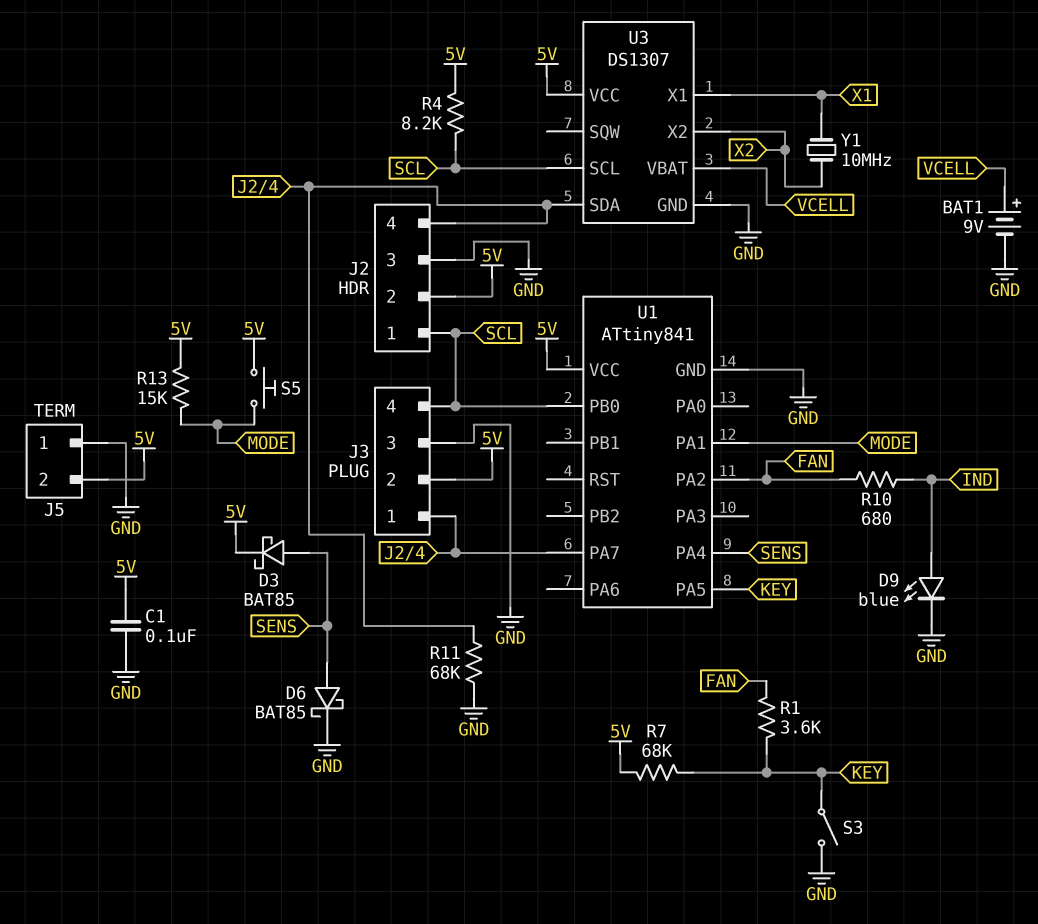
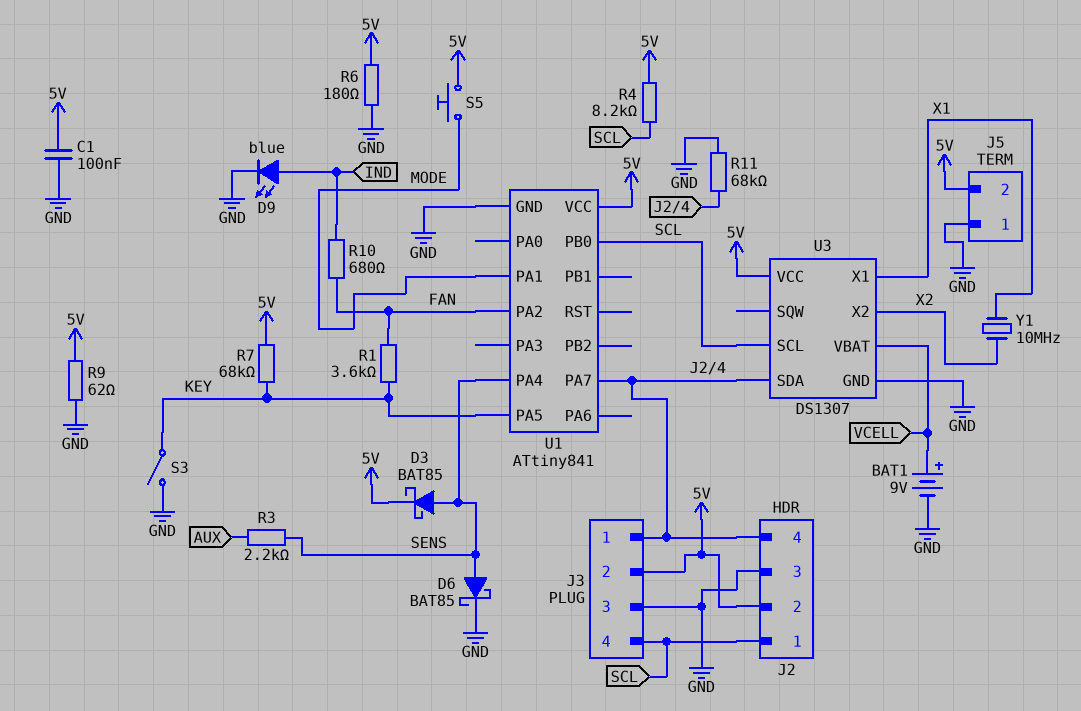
R3: none -> 2.2k (AUX, SENS)
R6: none -> 180 (5V, GND)
R9: none -> 62 (5V, GND)
R13: 15k (5V, MODE) -> none

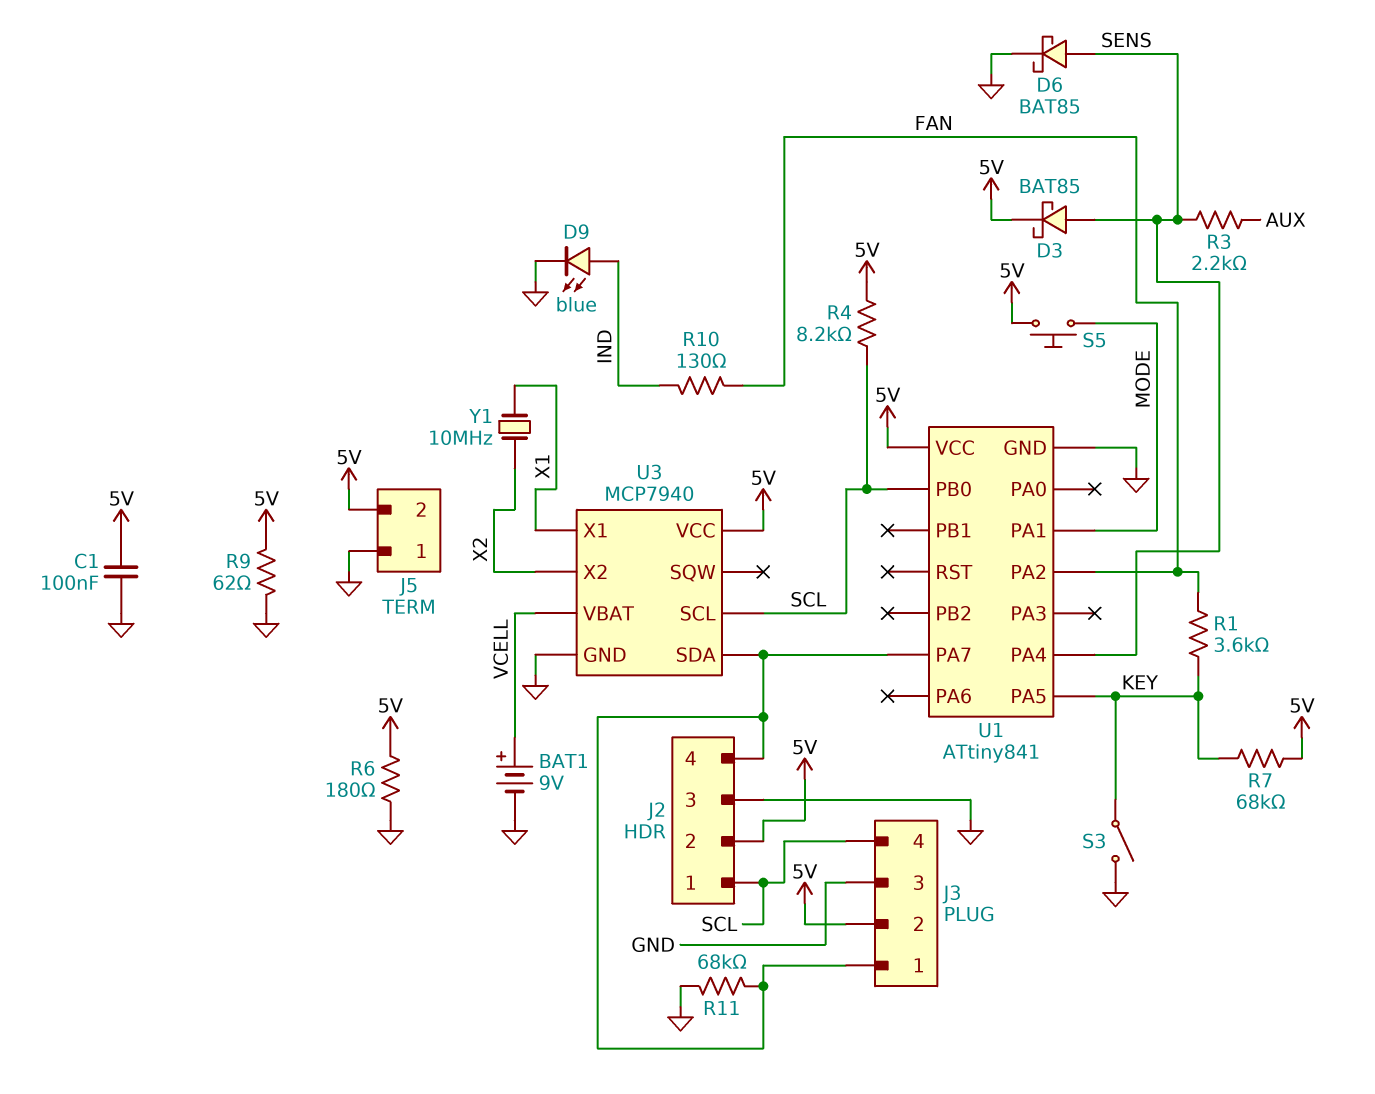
R10: 680 (FAN, IND) -> 130 (FAN, IND)
U3: DS1307 -> MCP7940

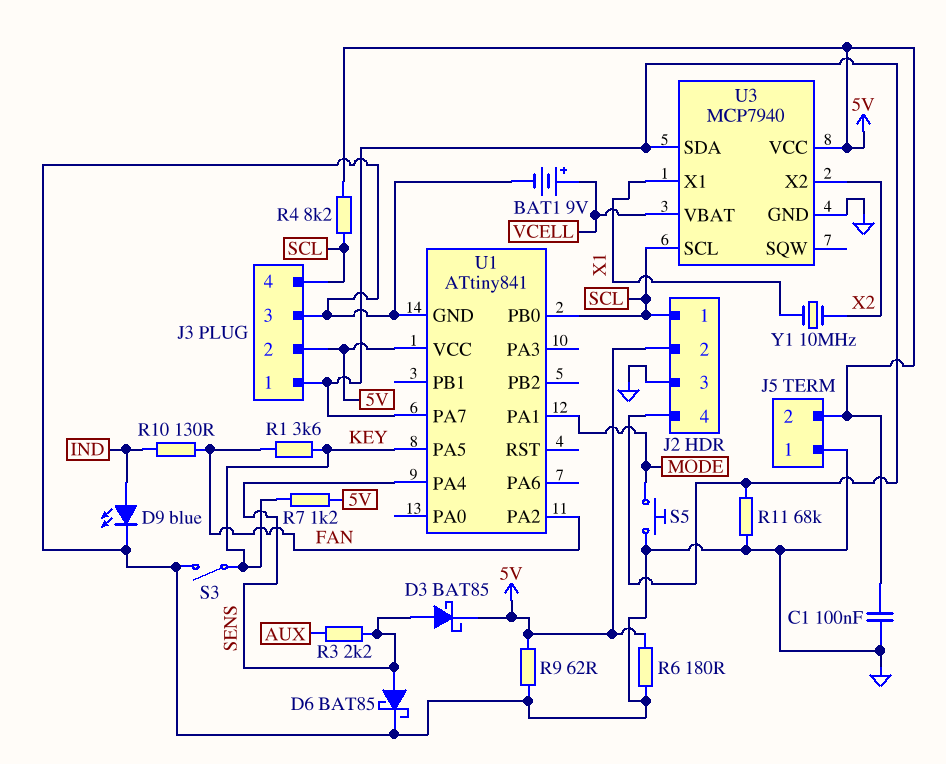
R7: 68k (5V, KEY) -> 1.2k (5V, KEY)
S5: button (5V, MODE) -> button (GND, MODE)

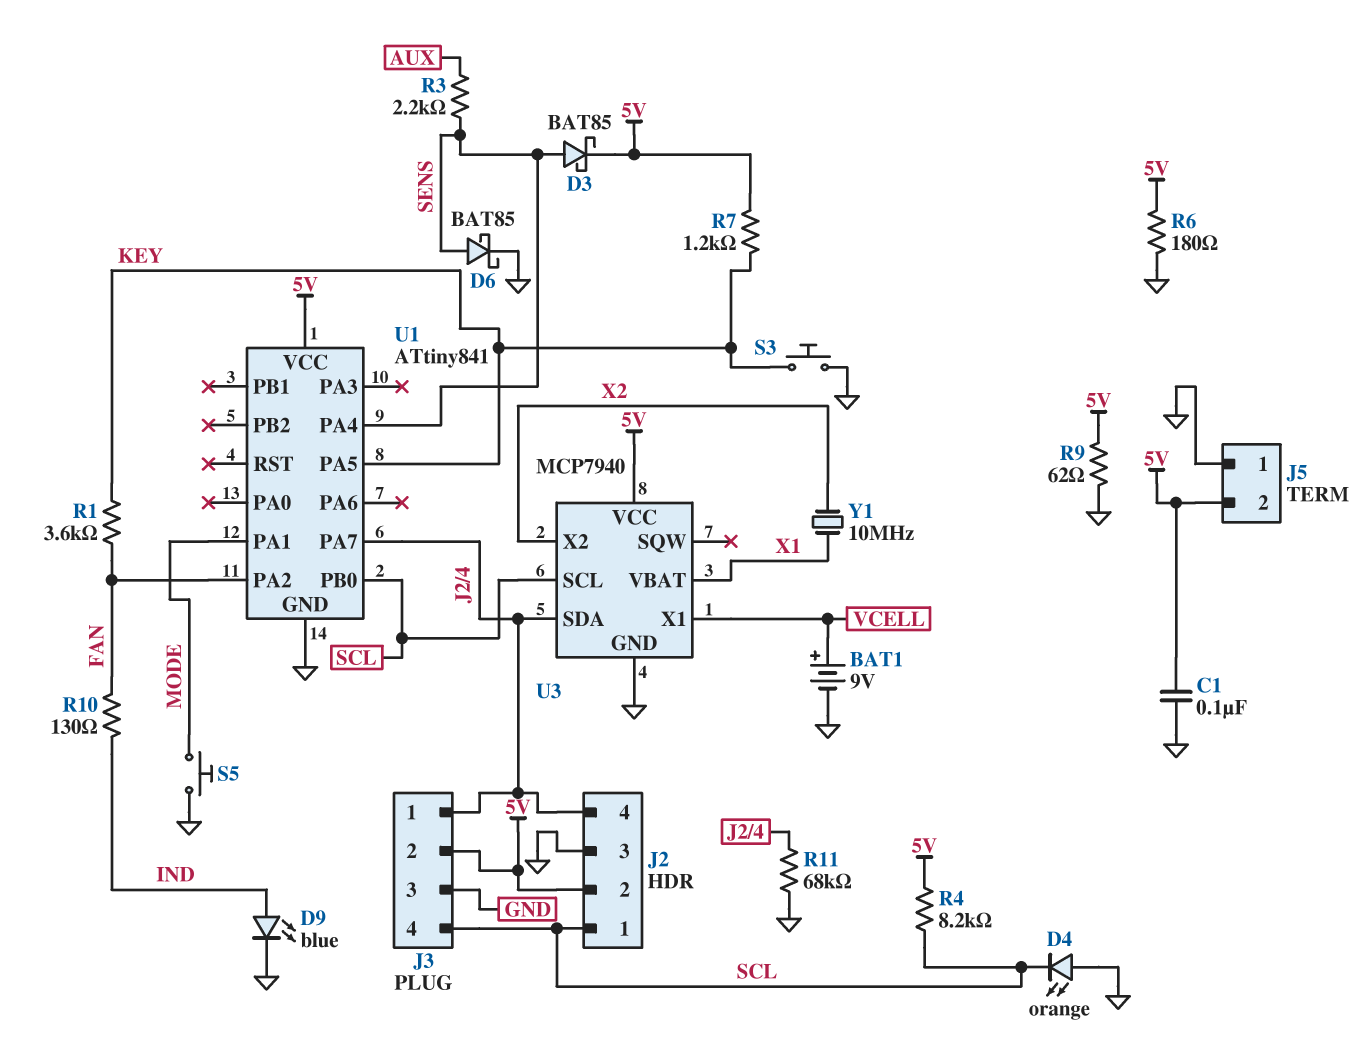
D4: none -> LED orange (A GND, K SCL)
S3: switch (GND, KEY) -> button (GND, KEY)
U3 pin VBAT: VCELL -> X1
U3 pin X1: X1 -> VCELL

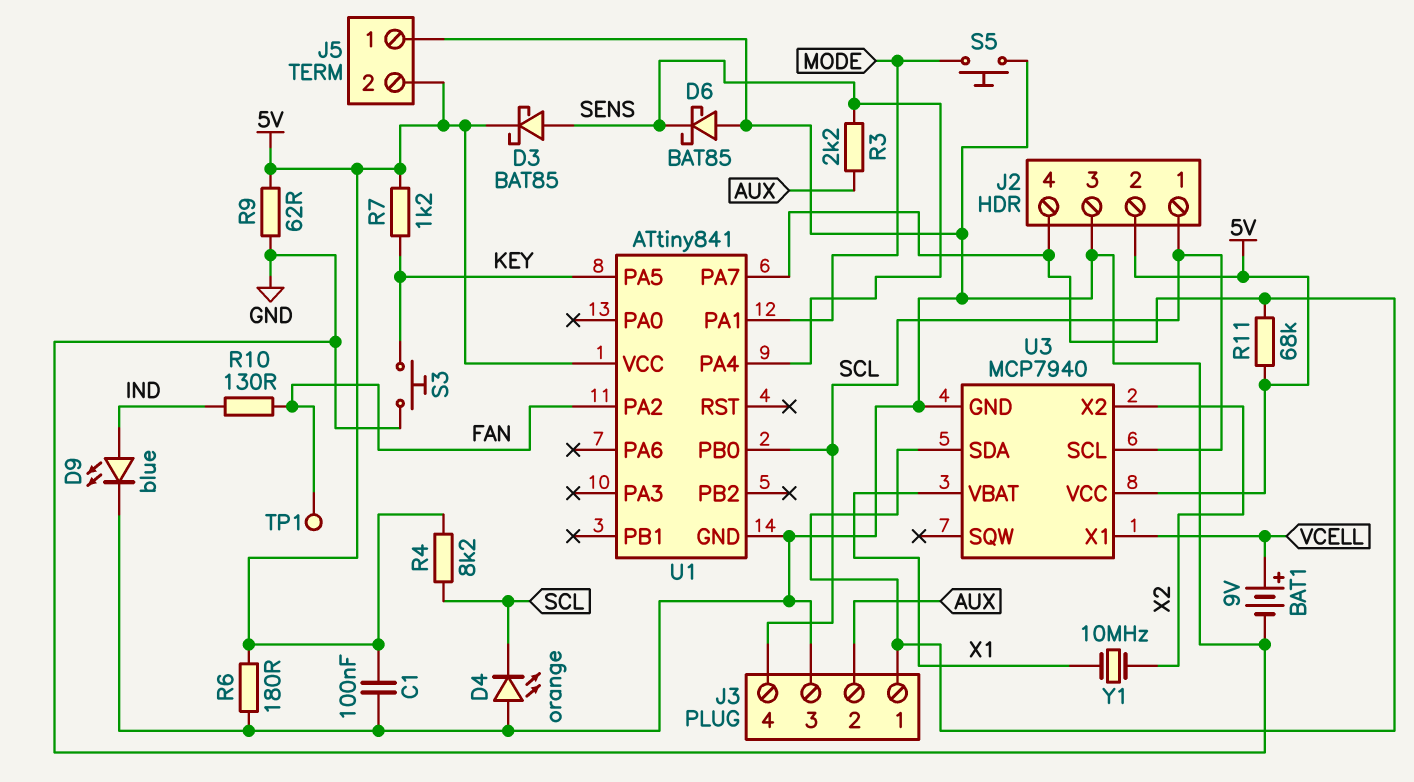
D6: schottky BAT85 (A SENS, K GND) -> schottky BAT85 (A GND, K SENS)
J3 pin 2: 5V -> AUX
R1: 3.6k (FAN, KEY) -> none
R11: 68k (GND, J2/4) -> 68k (5V, J2/4)
TP1: none -> test point (FAN)

